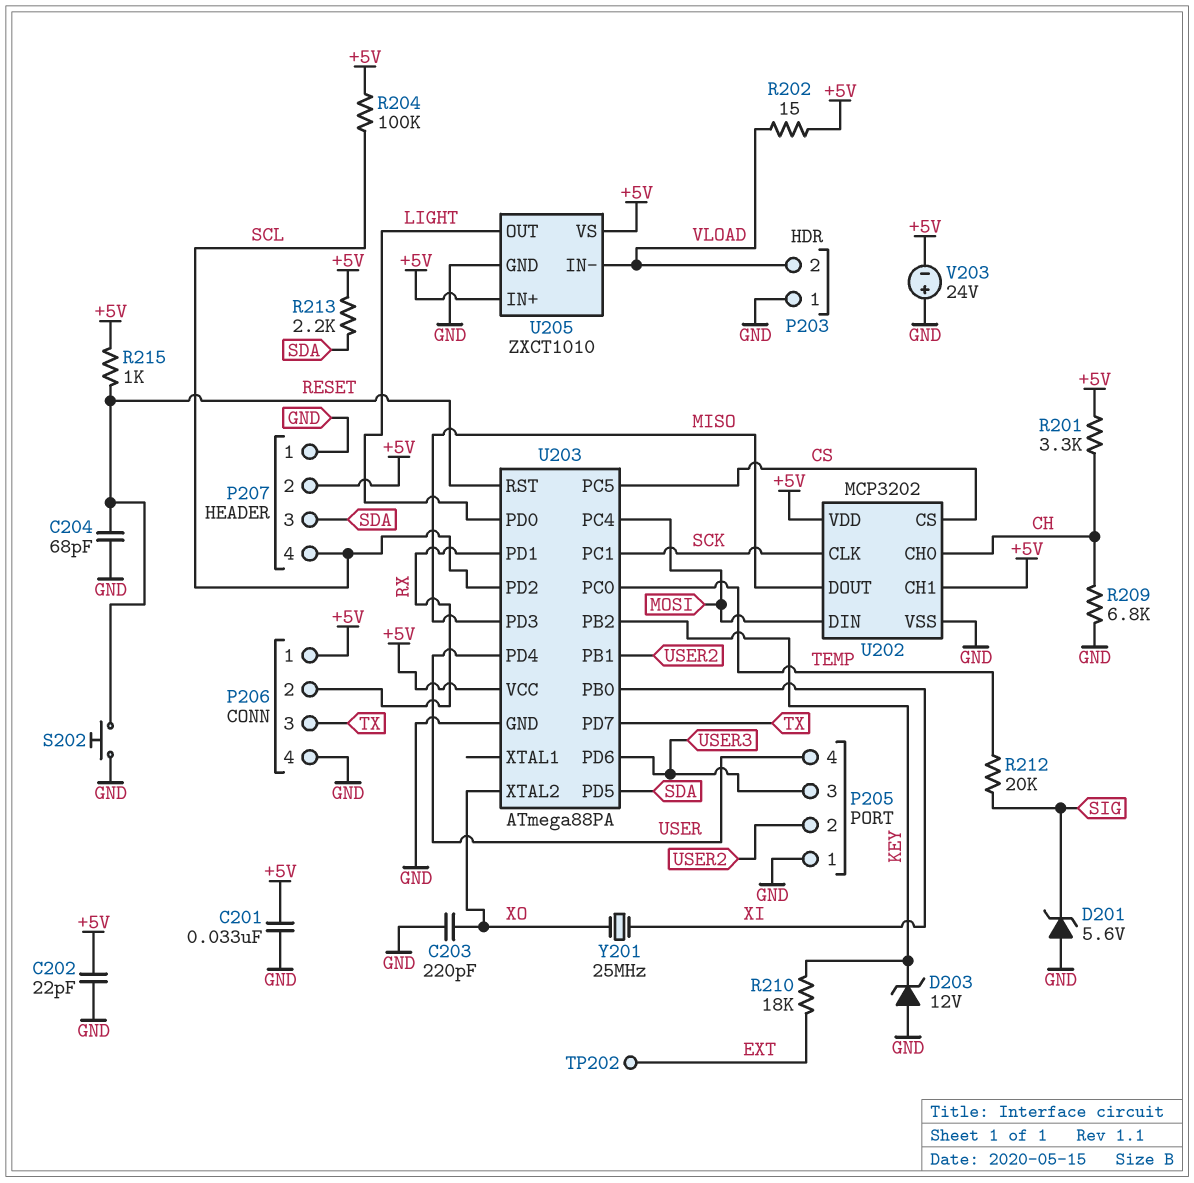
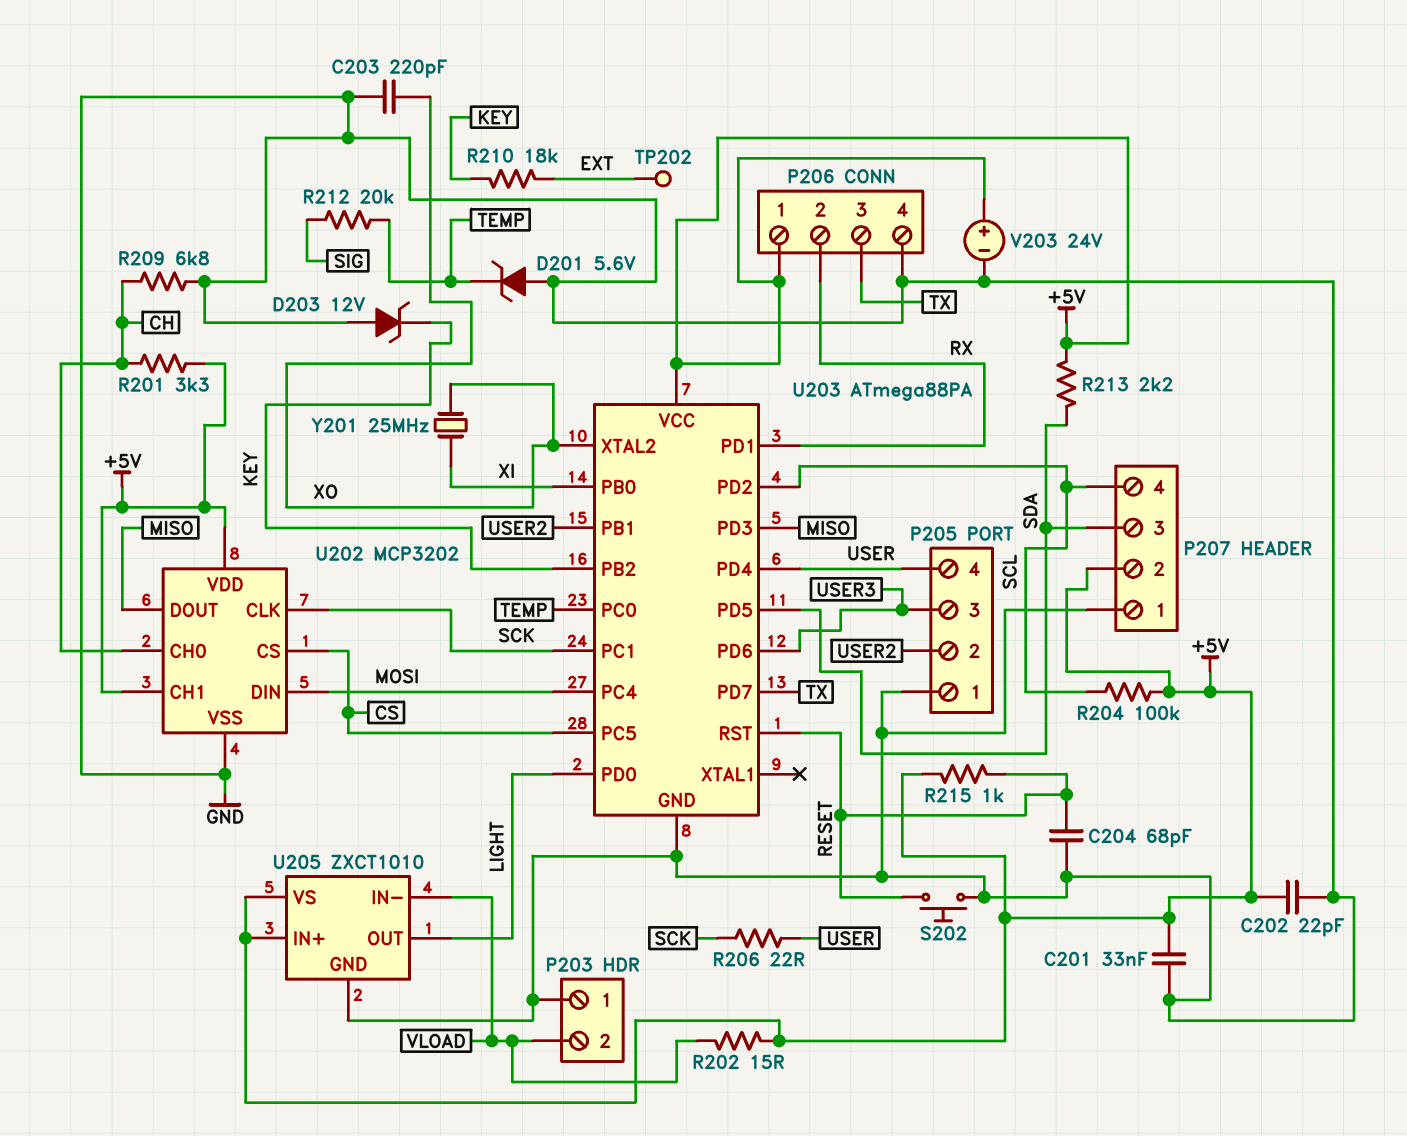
D201: zener 5.6V (A GND, K SIG) -> zener 5.6V (A GND, K TEMP)
R206: none -> 22 (SCK, USER)
V203: 24V (plus GND, minus +5V) -> 24V (plus +5V, minus GND)

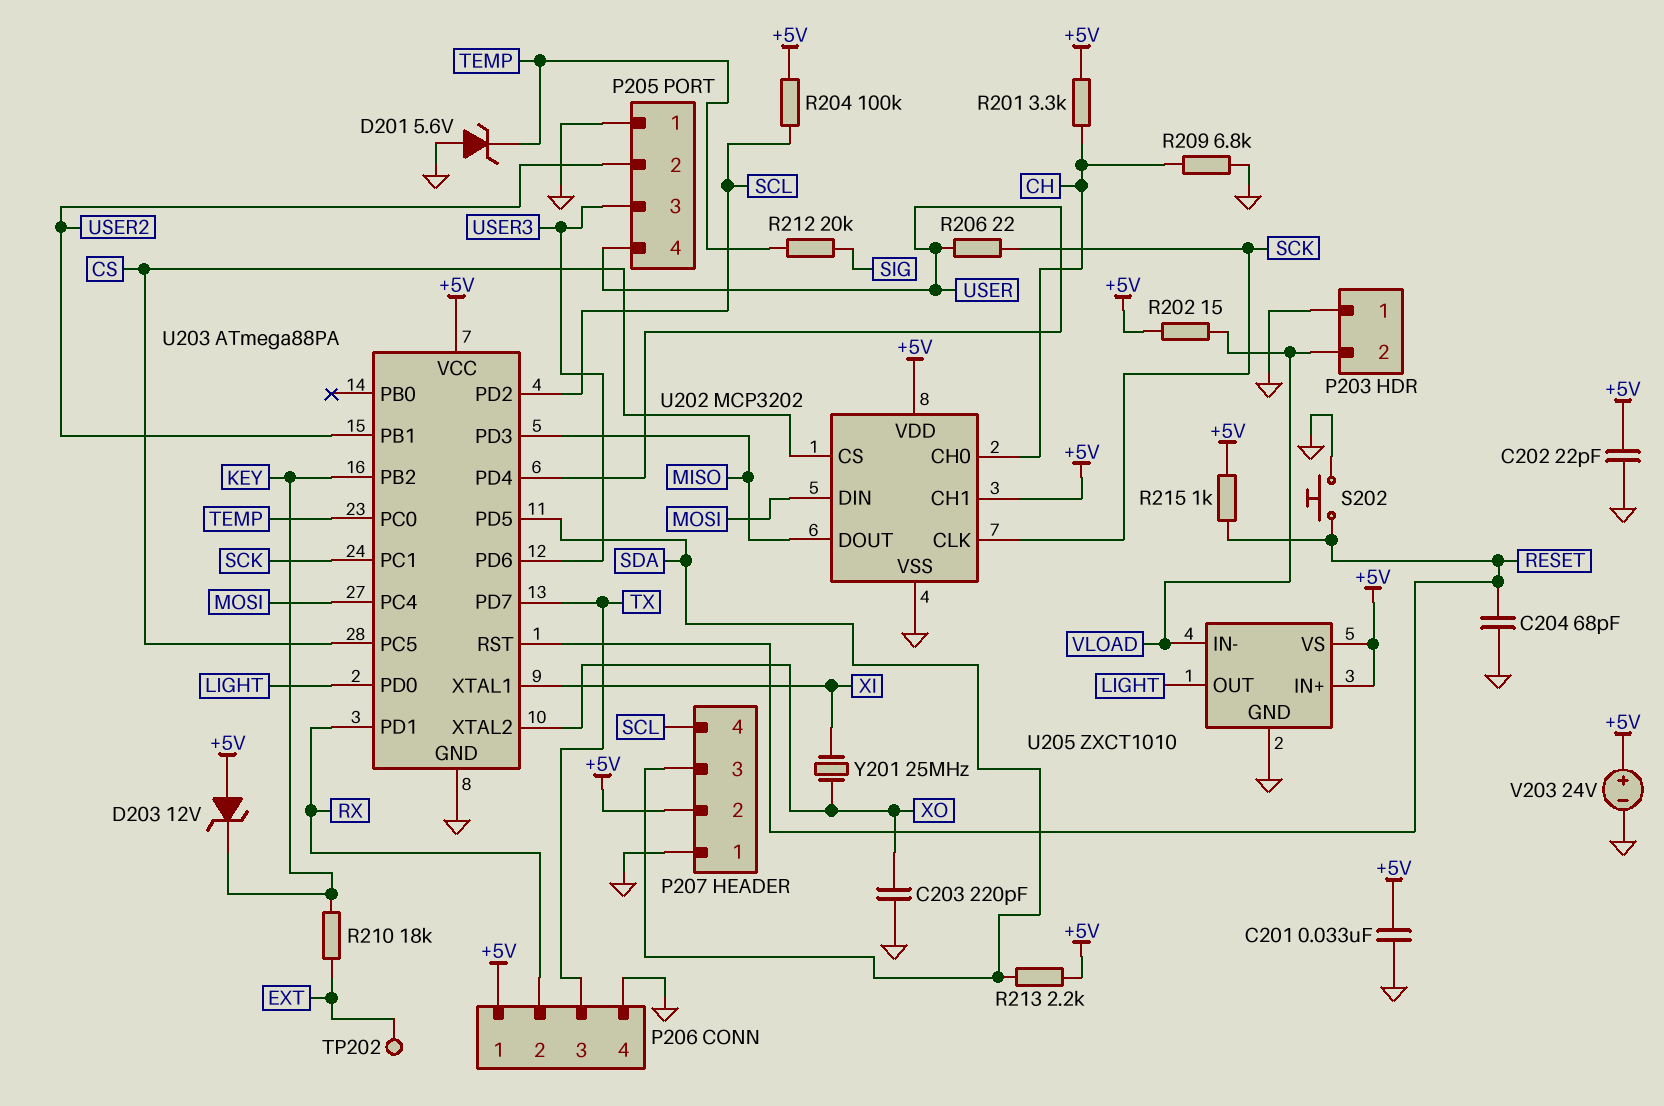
D203: zener 12V (A GND, K KEY) -> zener 12V (A +5V, K KEY)
U203 pin PB0: XI -> none
U203 pin XTAL1: none -> XI

